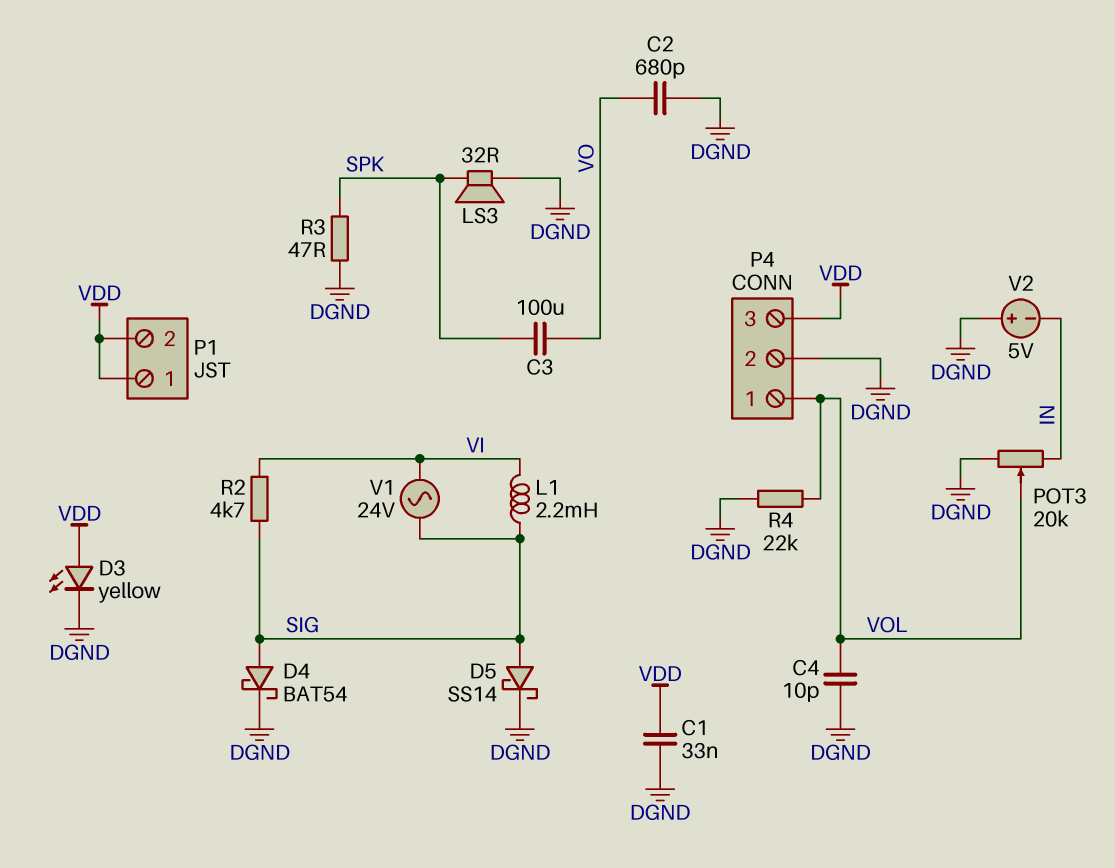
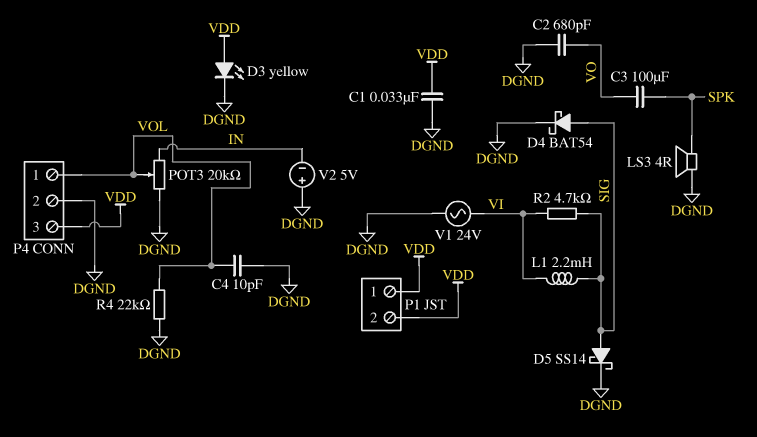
LS3: speaker 32R (DGND, SPK) -> speaker 4R (DGND, SPK)
R3: 47 (DGND, SPK) -> none
V1: AC 24V (SIG, VI) -> AC 24V (DGND, VI)

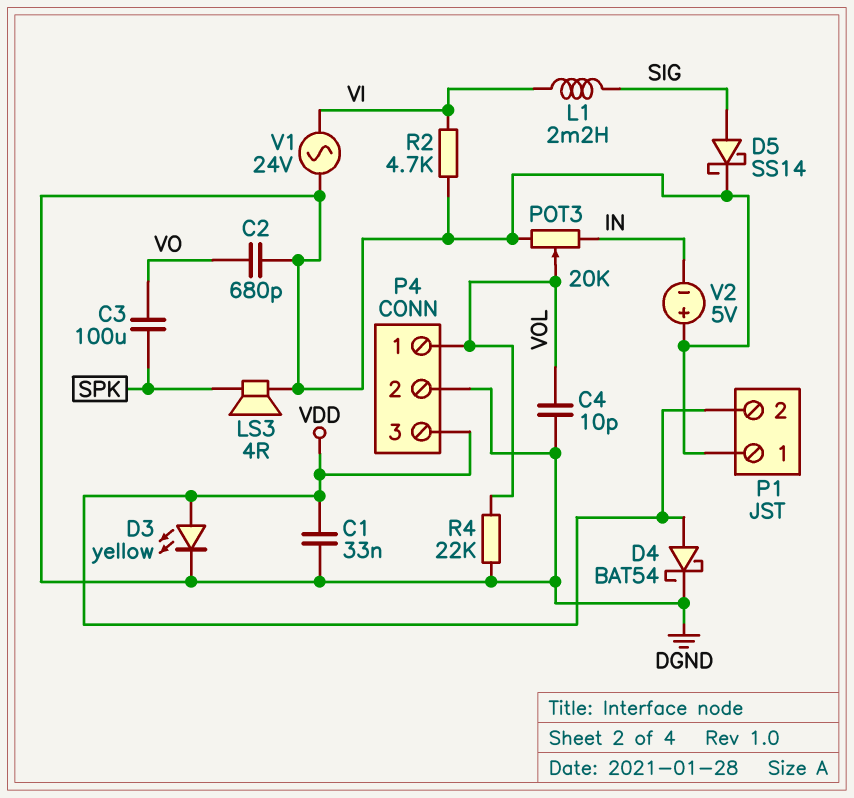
D4: schottky BAT54 (A SIG, K DGND) -> schottky BAT54 (A VDD, K DGND)
P1 pin 1: VDD -> DGND
R2: 4.7k (SIG, VI) -> 4.7k (DGND, VI)

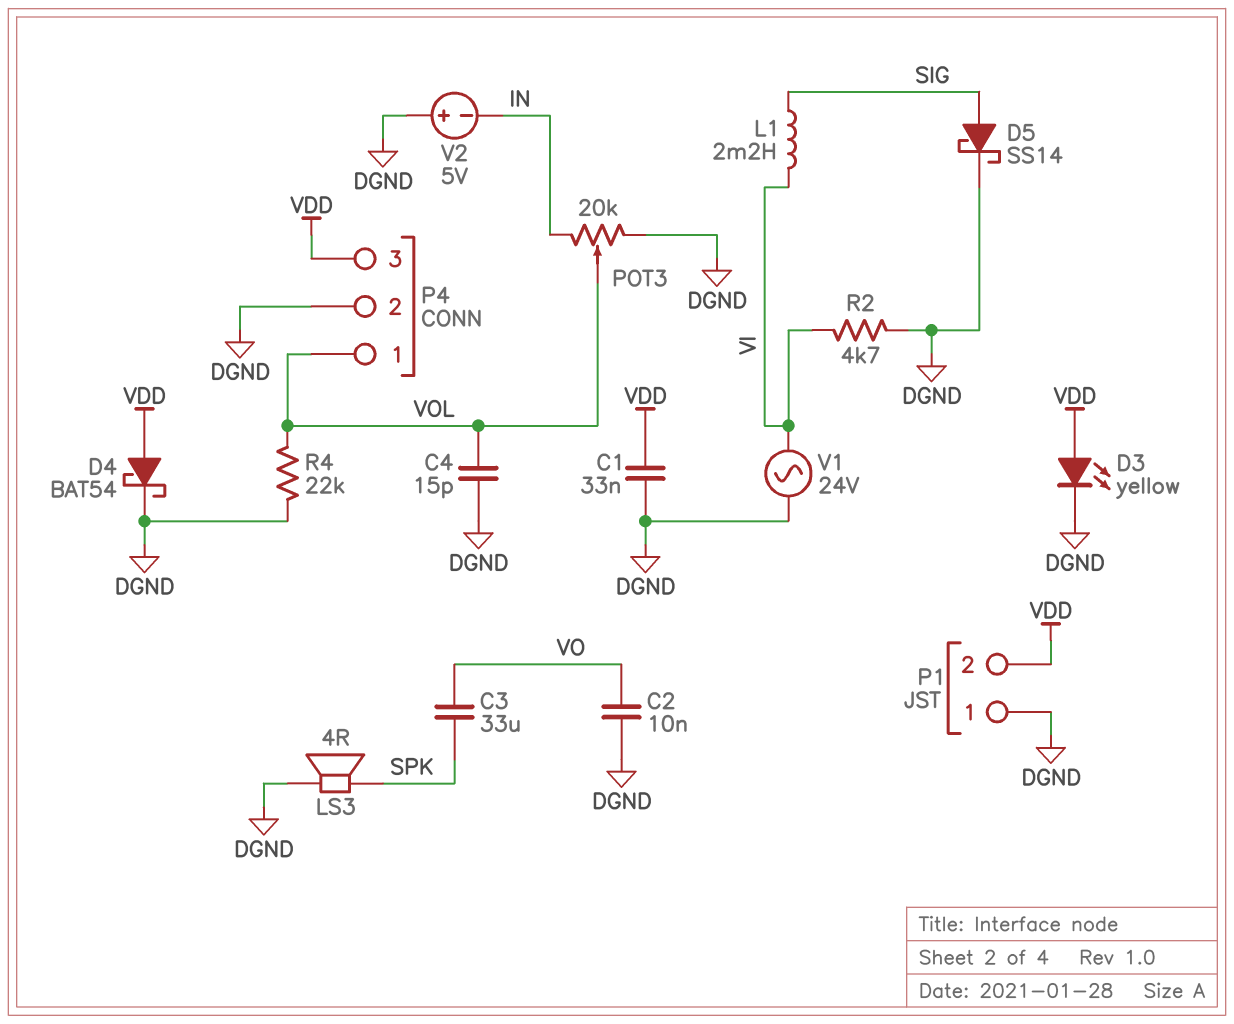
C2: 680pF (DGND, VO) -> 10nF (DGND, VO)
C3: 100uF (SPK, VO) -> 33uF (SPK, VO)
C4: 10pF (DGND, VOL) -> 15pF (DGND, VOL)

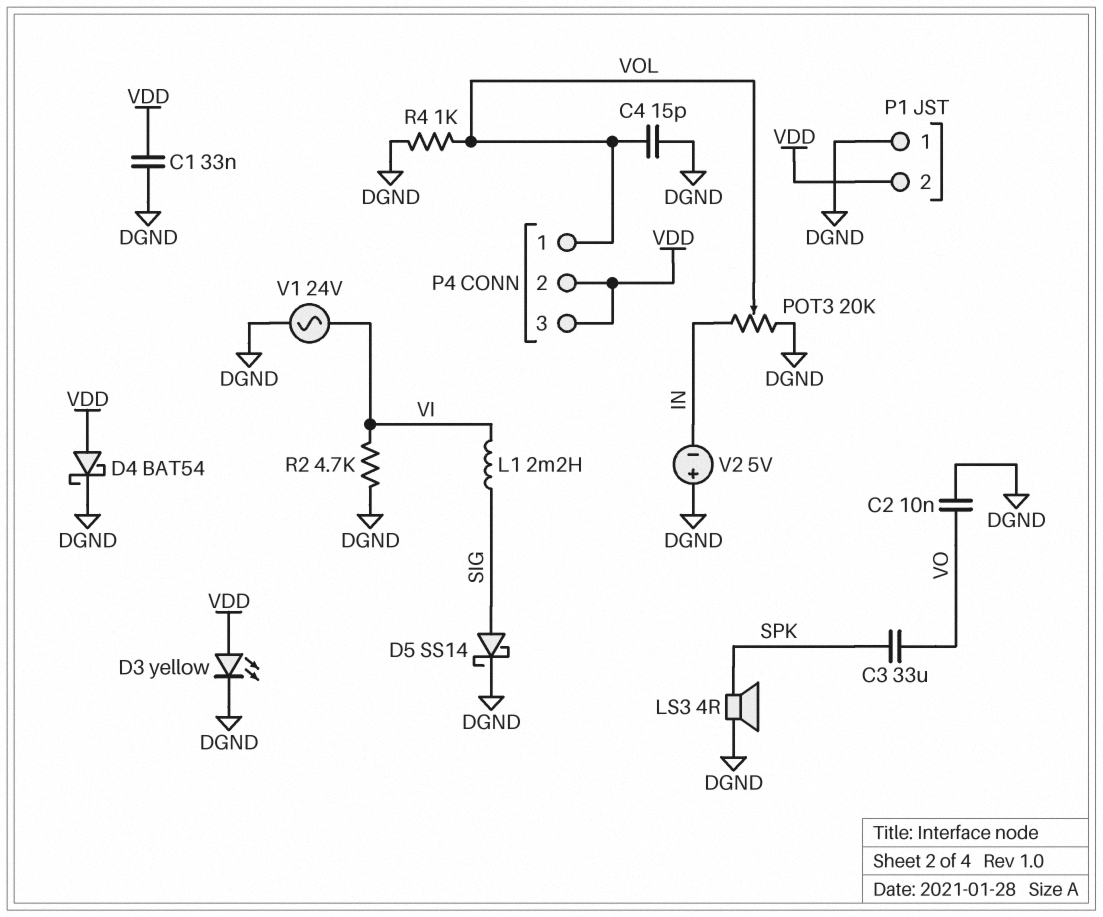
P4 pin 2: DGND -> VDD
R4: 22k (DGND, VOL) -> 1k (DGND, VOL)

